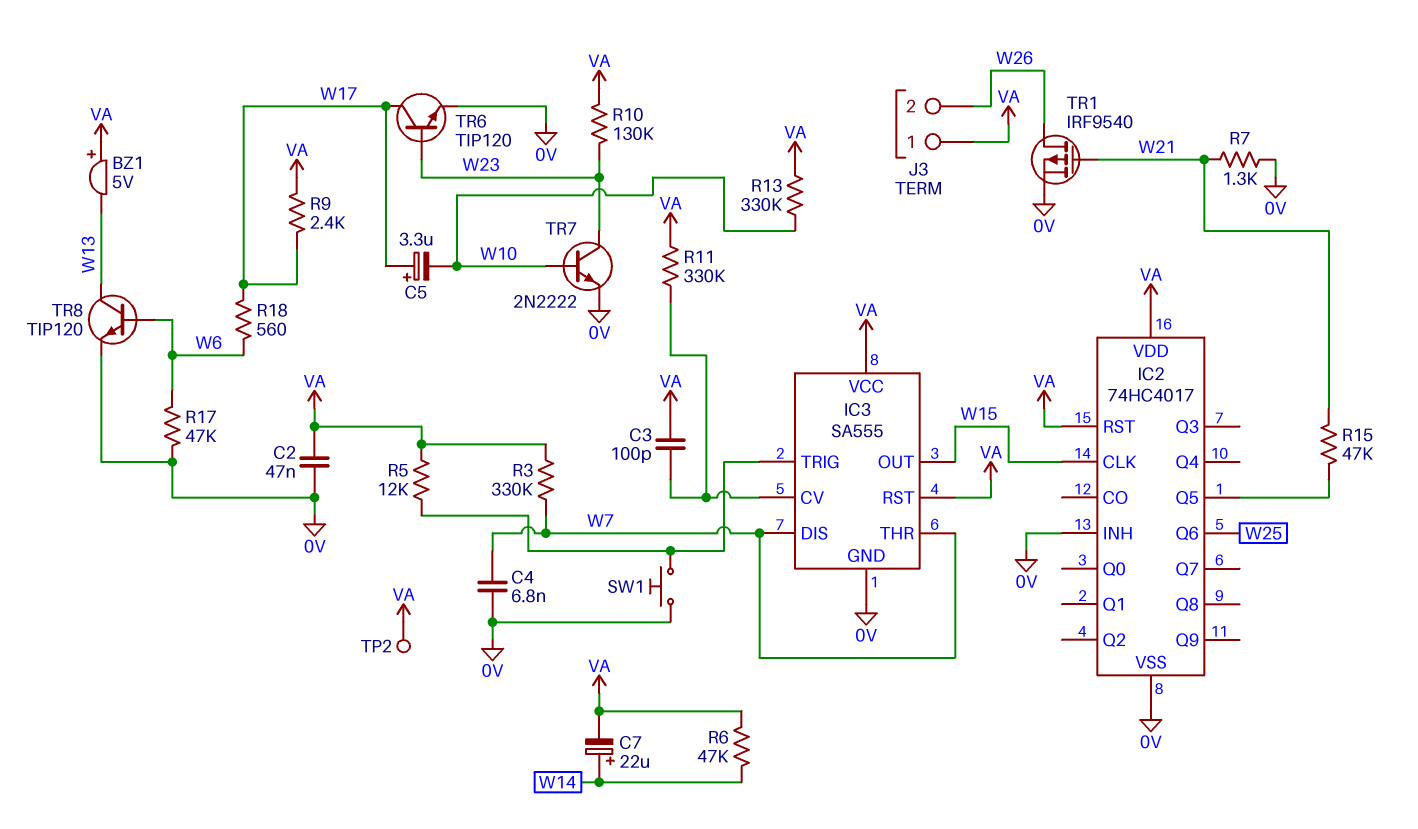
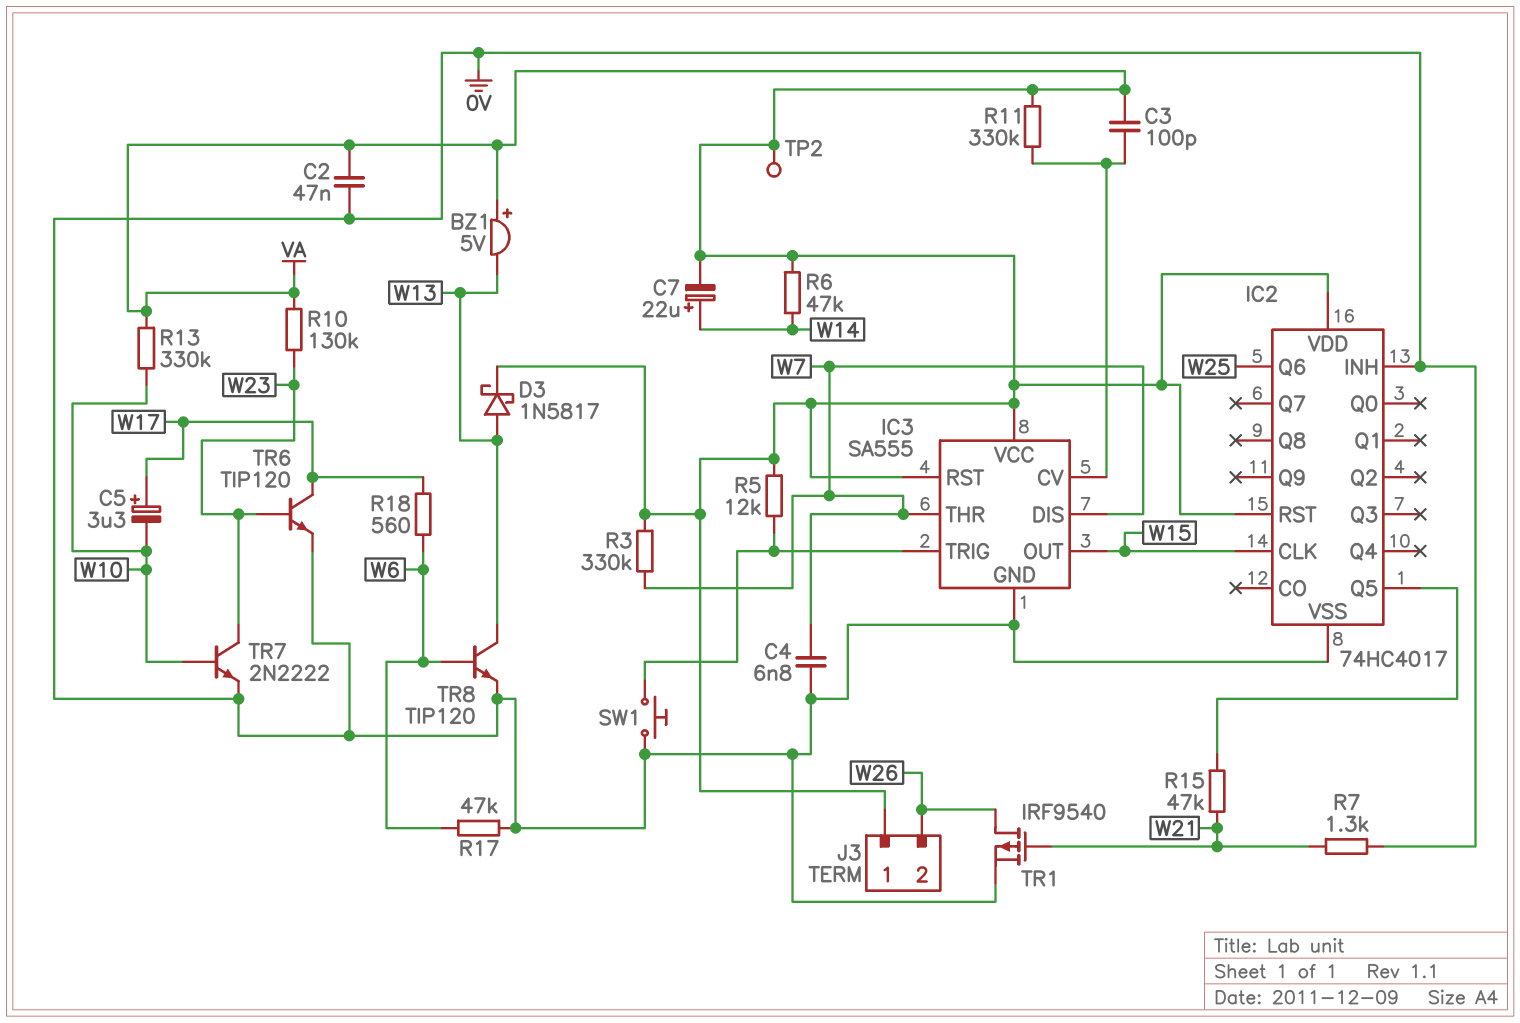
D3: none -> schottky 1N5817 (A W13, K VA)
R9: 2.4k (VA, W17) -> none

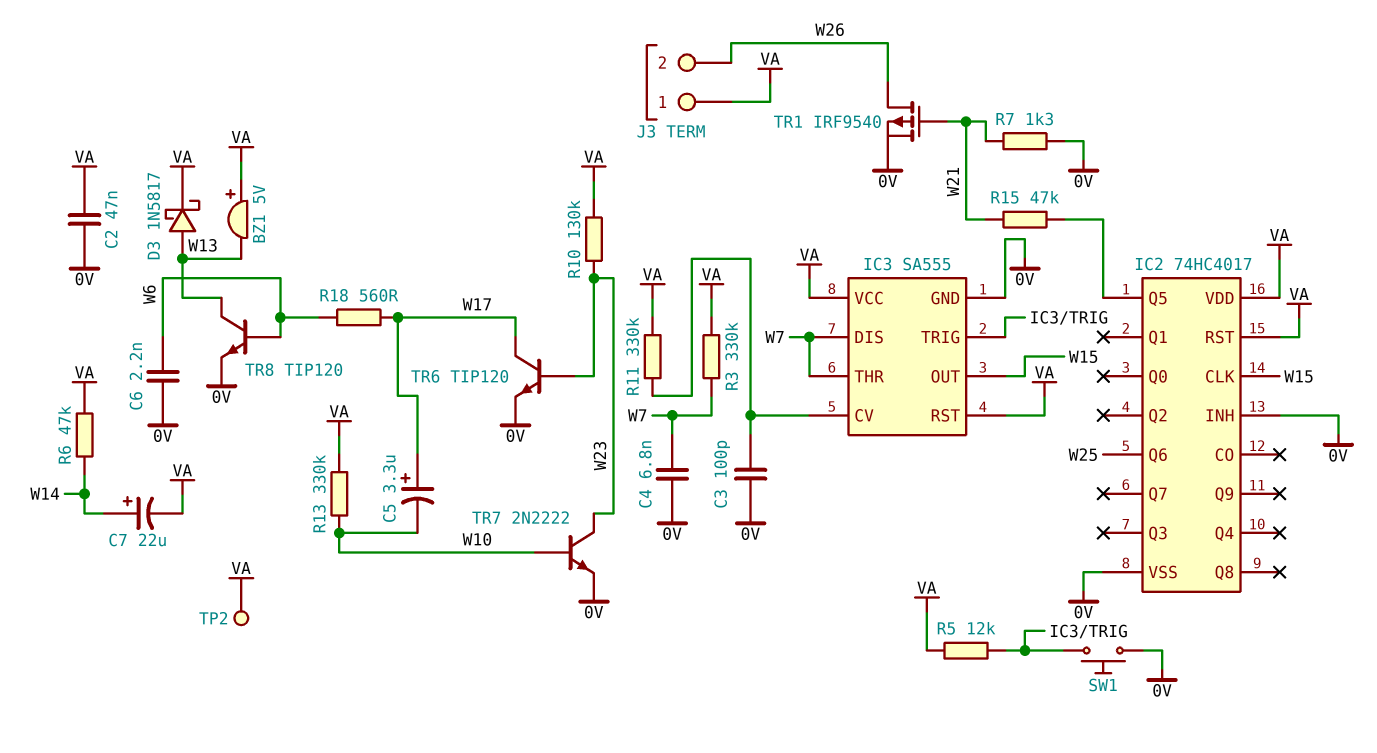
C3: 100pF (IC3/CV, VA) -> 100pF (0V, IC3/CV)
C6: none -> 2.2nF (0V, W6)
R17: 47k (0V, W6) -> none

